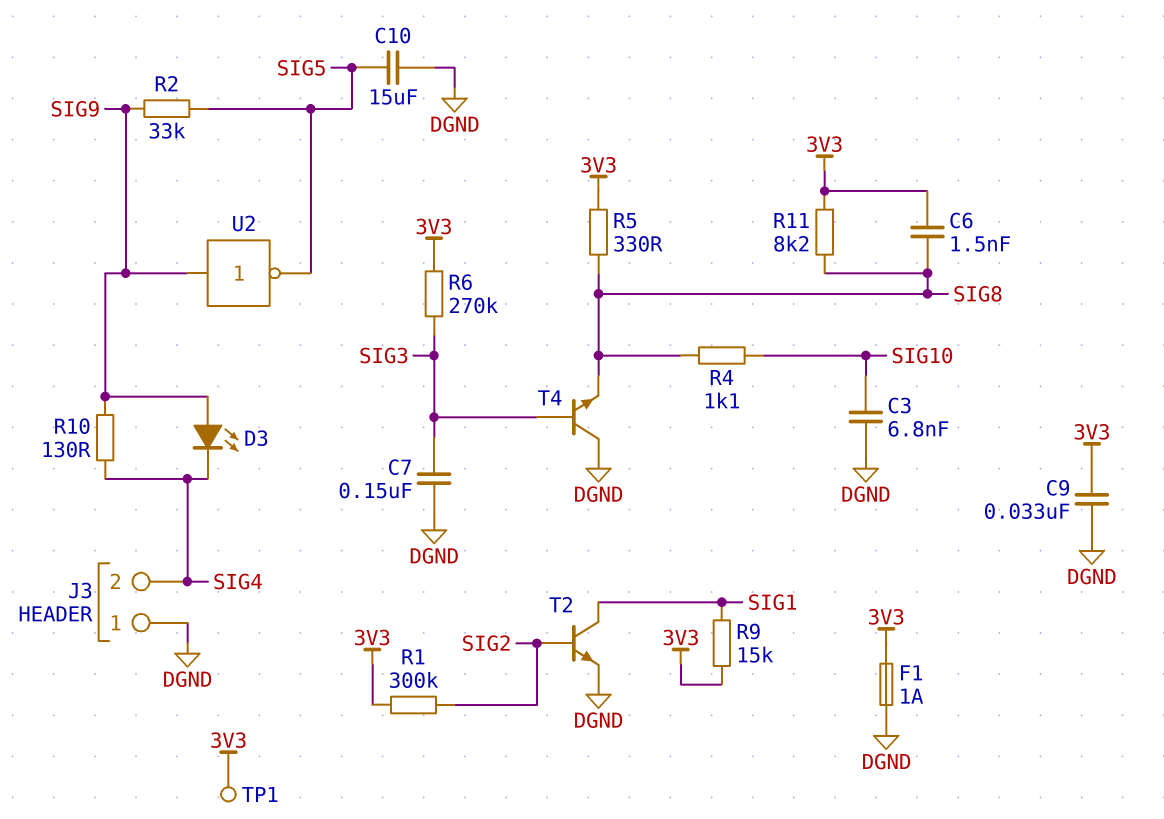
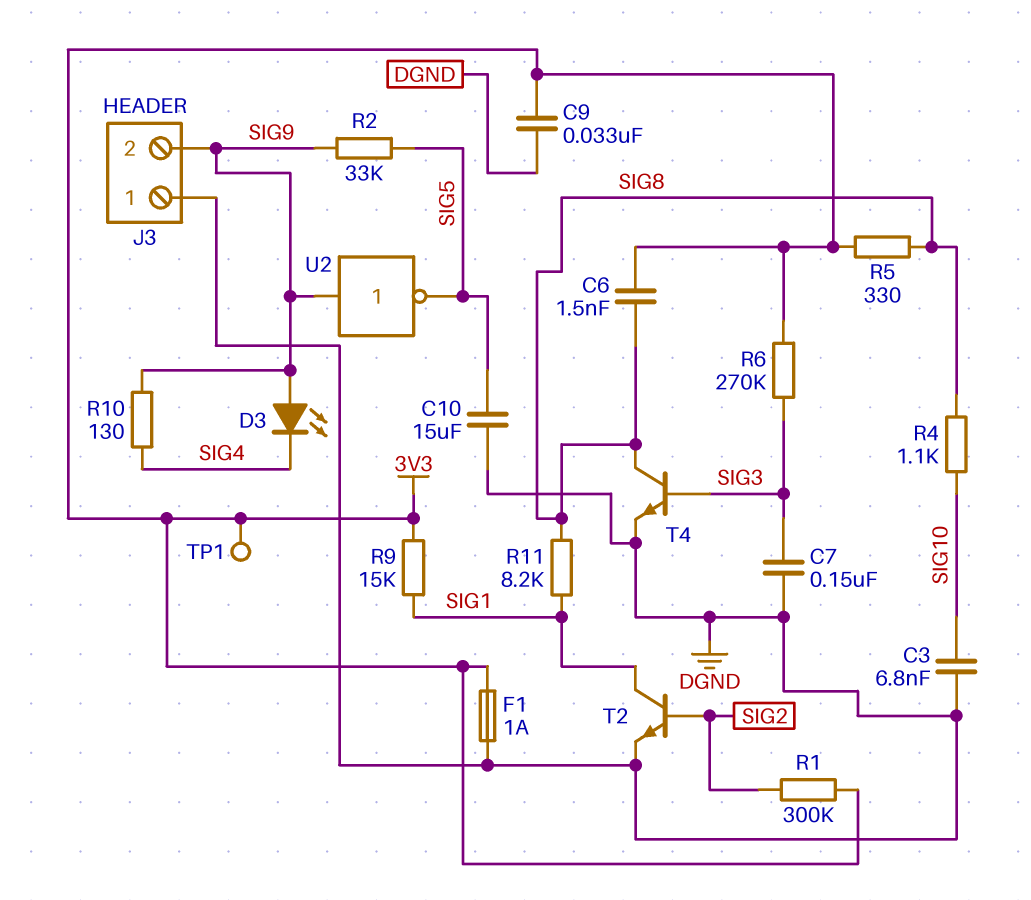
J3 pin 2: SIG4 -> SIG9
R11: 8.2k (3V3, SIG8) -> 8.2k (SIG1, SIG8)
T4: NPN (B SIG3, C DGND, E SIG8) -> NPN (B SIG3, C SIG8, E DGND)

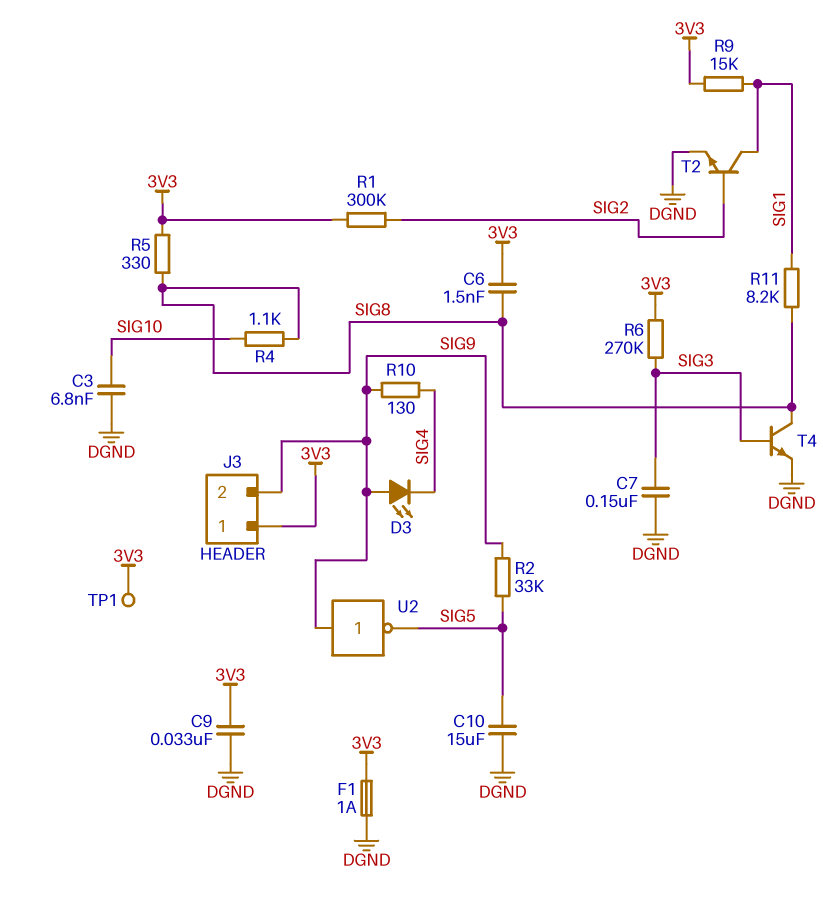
J3 pin 1: DGND -> 3V3

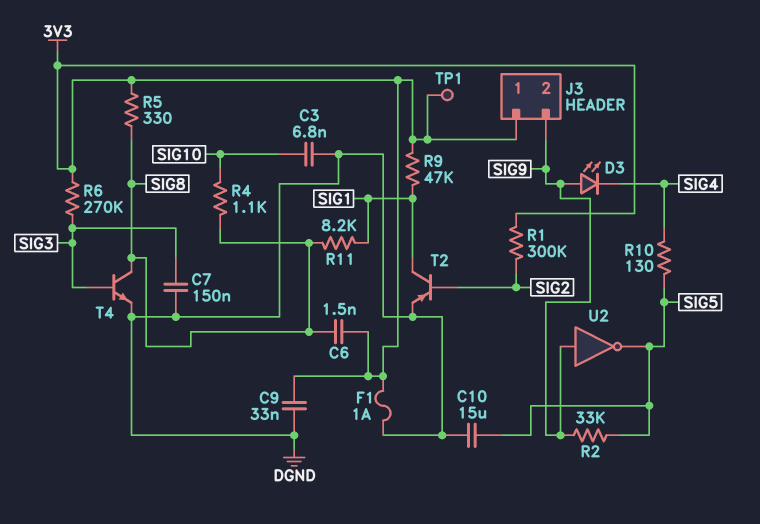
R9: 15k (3V3, SIG1) -> 47k (3V3, SIG1)
R10: 130 (SIG4, SIG9) -> 130 (SIG4, SIG5)
T2: NPN (B SIG2, C SIG1, E DGND) -> PNP (B SIG2, C SIG1, E DGND)

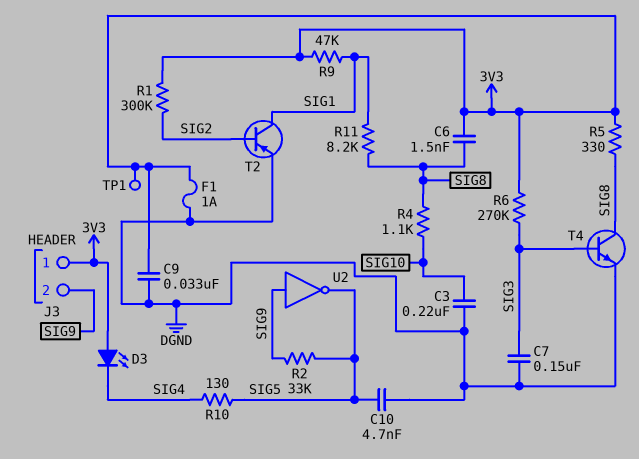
C3: 6.8nF (DGND, SIG10) -> 220nF (DGND, SIG10)
C10: 15uF (DGND, SIG5) -> 4.7nF (DGND, SIG5)
D3: LED (A SIG9, K SIG4) -> LED (A 3V3, K SIG4)

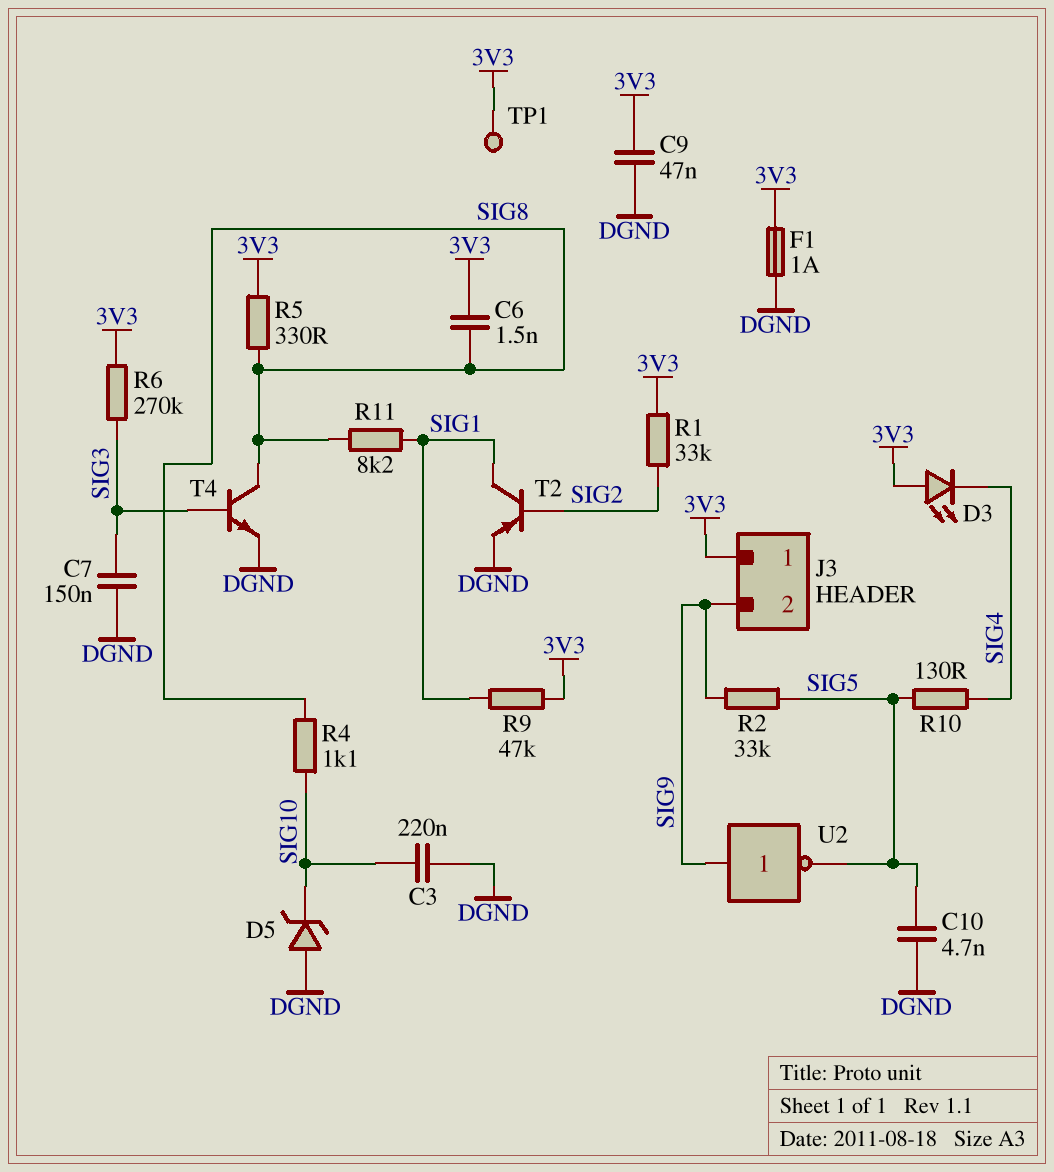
C9: 33nF (3V3, DGND) -> 47nF (3V3, DGND)
D5: none -> zener (A DGND, K SIG10)
R1: 300k (3V3, SIG2) -> 33k (3V3, SIG2)

